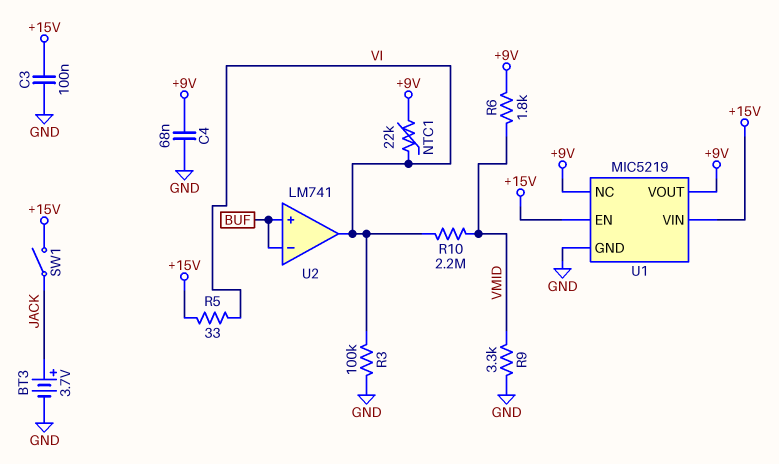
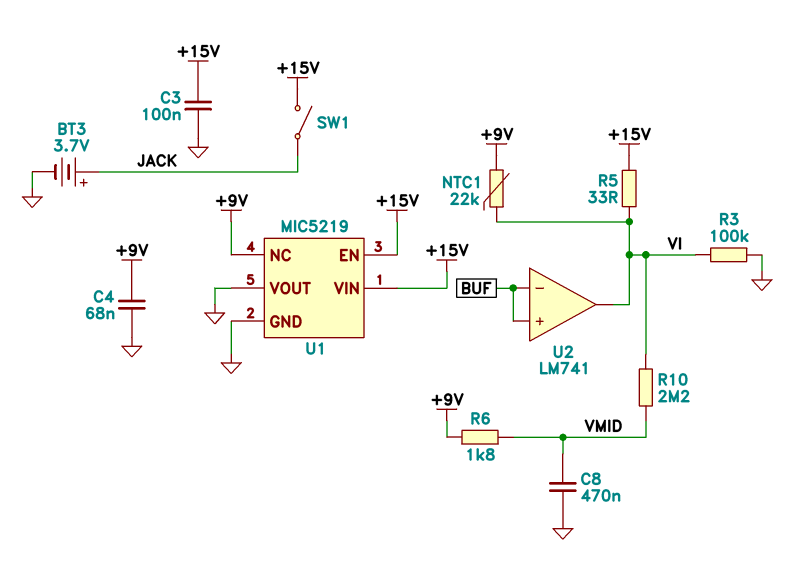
C8: none -> 470nF (GND, VMID)
R9: 3.3k (GND, VMID) -> none
U1 pin VOUT: +9V -> GND

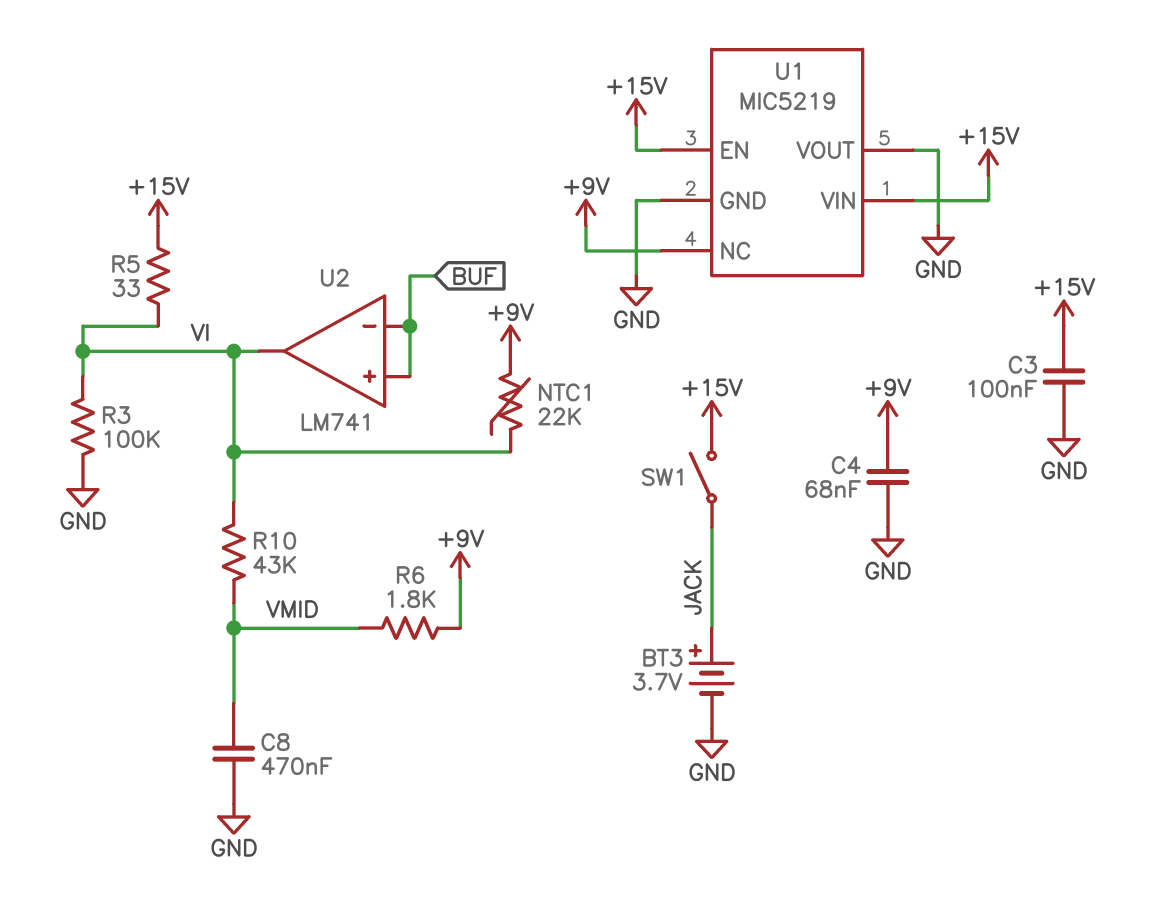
R10: 2.2M (VI, VMID) -> 43k (VI, VMID)

